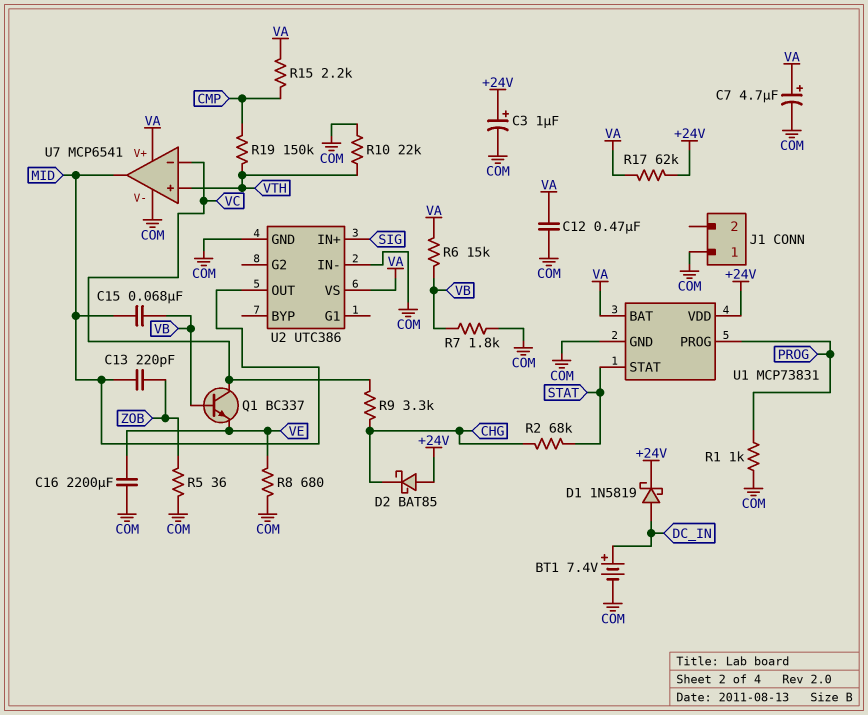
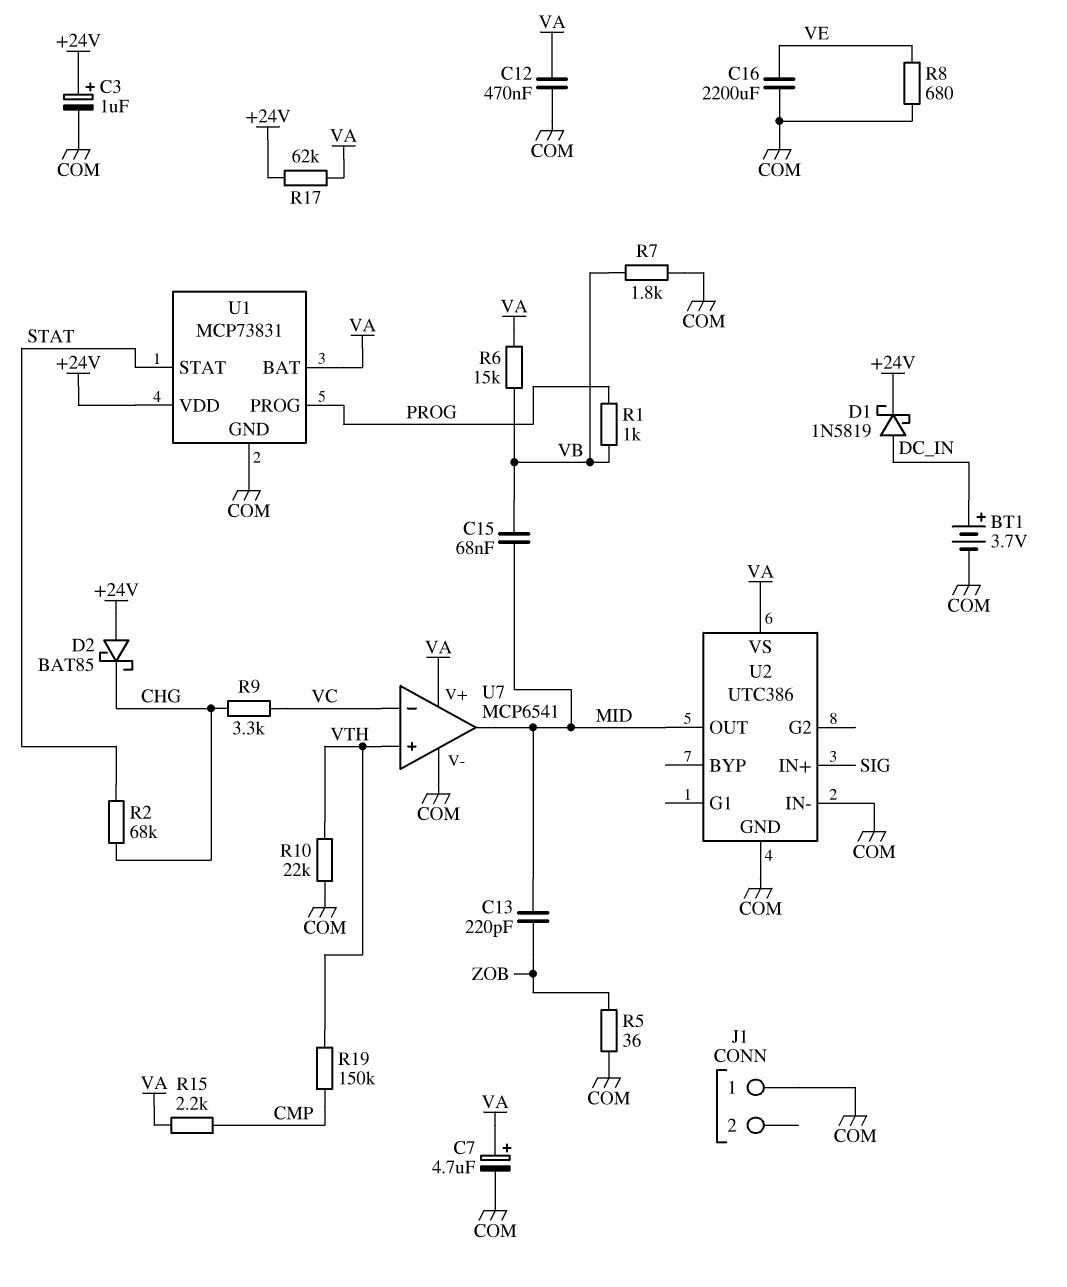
BT1: 7.4V (plus DC_IN, minus COM) -> 3.7V (plus DC_IN, minus COM)
Q1: NPN BC337 (B VB, C VC, E VE) -> none
R1: 1k (COM, PROG) -> 1k (PROG, VB)

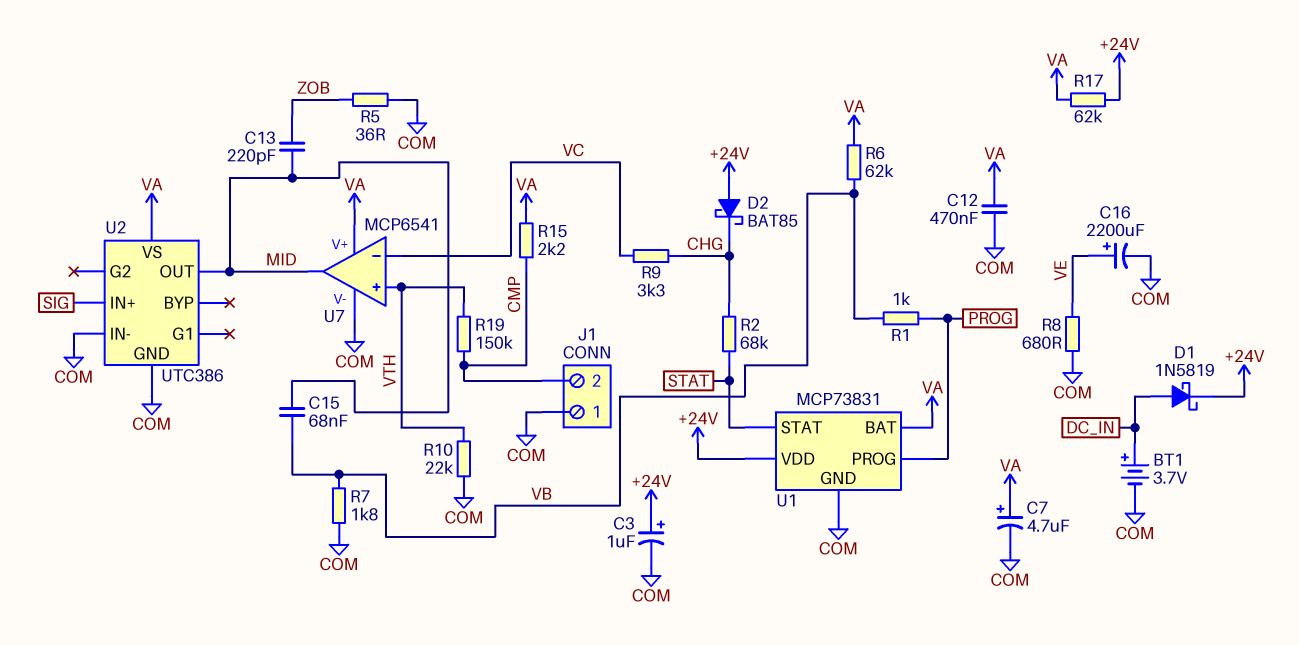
C16: 2200uF (COM, VE) -> 2200uF (plus VE, minus COM)
J1 pin 2: none -> CMP
R6: 15k (VA, VB) -> 62k (VA, VB)

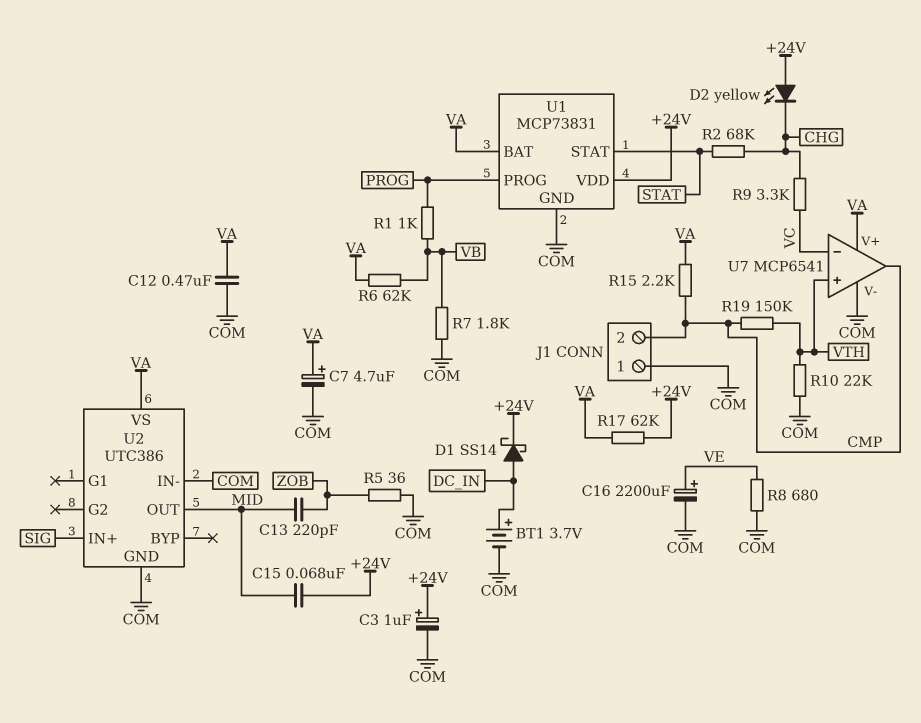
C15: 68nF (MID, VB) -> 68nF (+24V, MID)
D1: schottky 1N5819 (A DC_IN, K +24V) -> schottky SS14 (A DC_IN, K +24V)
D2: schottky BAT85 (A +24V, K CHG) -> LED yellow (A +24V, K CHG)
U7 pin out: MID -> CMP

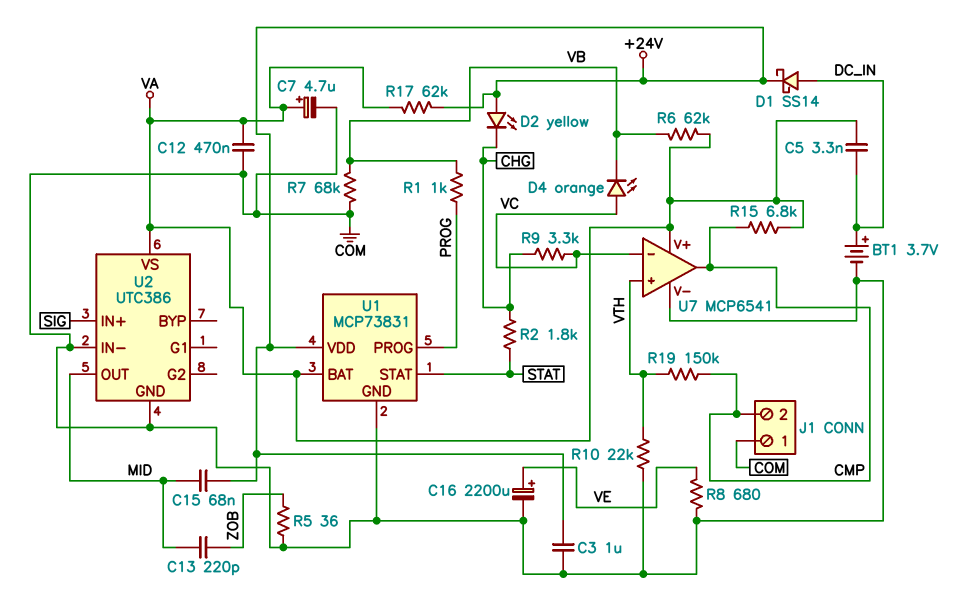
C3: 1uF (plus +24V, minus COM) -> 1uF (+24V, COM)
C5: none -> 3.3nF (DC_IN, VA)
D4: none -> LED orange (A VC, K VB)
R2: 68k (CHG, STAT) -> 1.8k (CHG, STAT)
R7: 1.8k (COM, VB) -> 68k (COM, VB)
R15: 2.2k (CMP, VA) -> 6.8k (CMP, VA)

